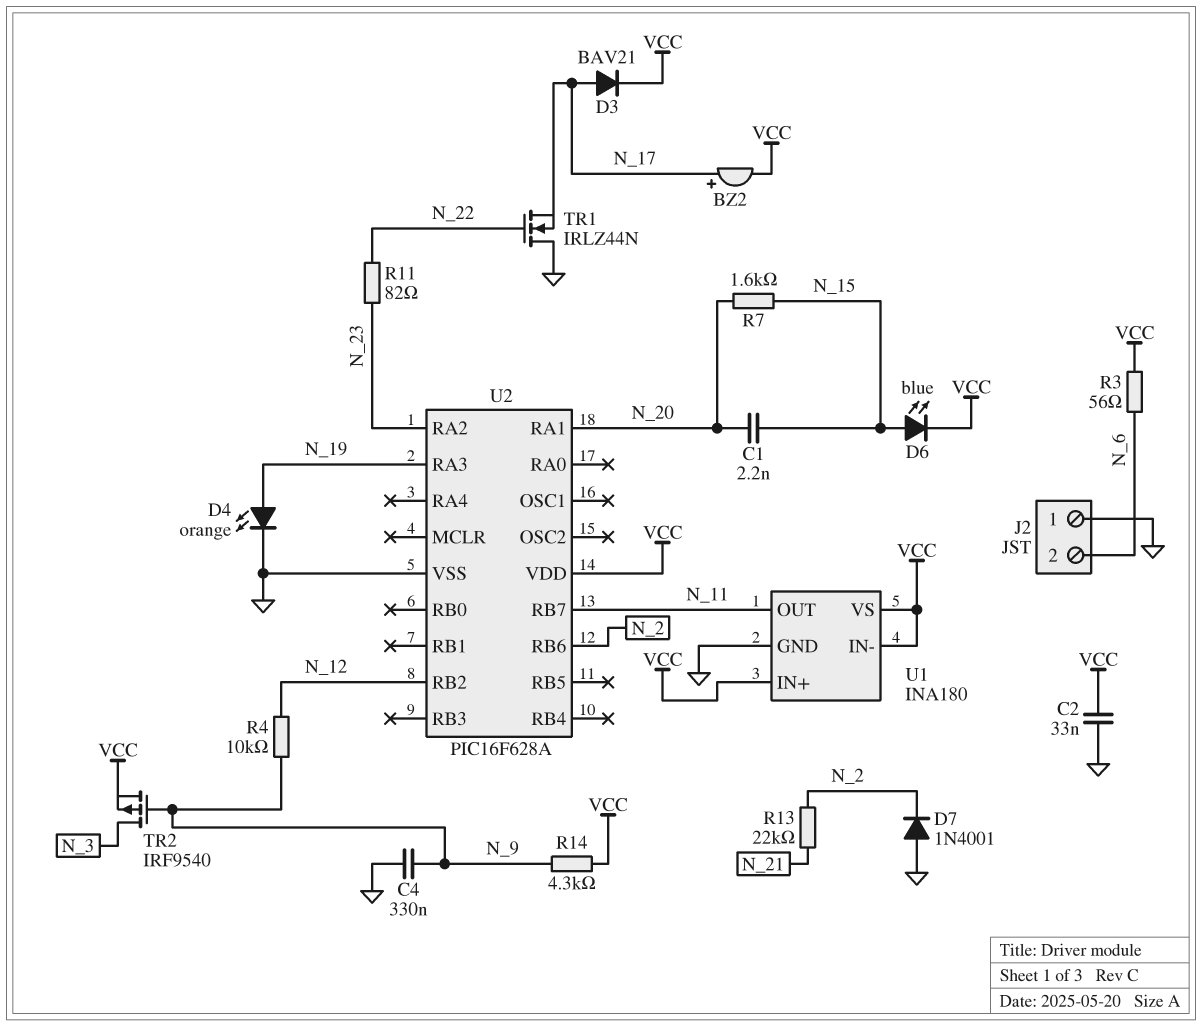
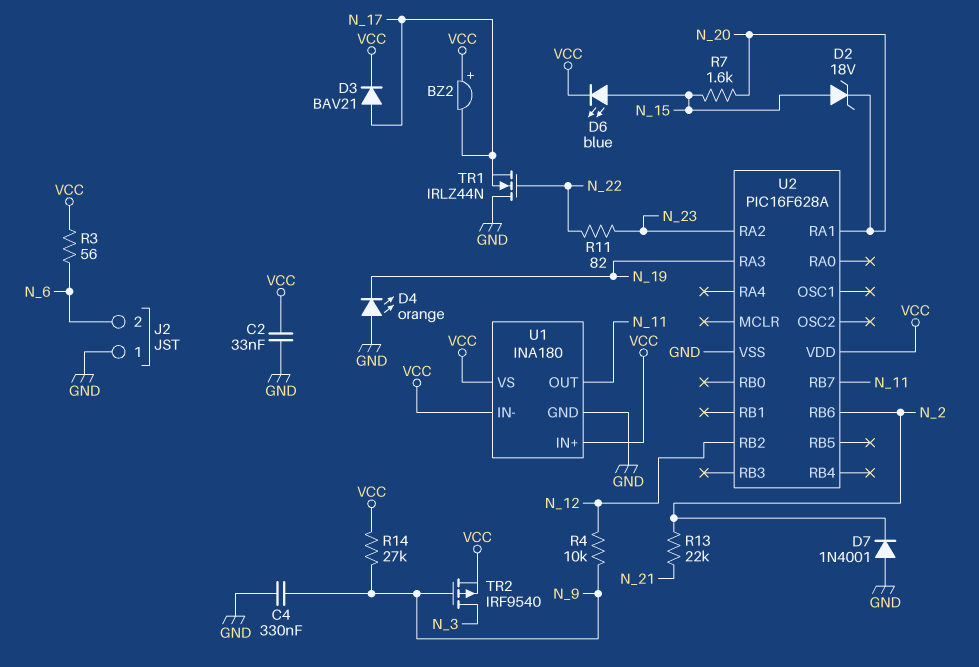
BZ2: buzzer (plus N_17, minus VCC) -> buzzer (plus VCC, minus N_17)
C1: 2.2nF (N_15, N_20) -> none
D2: none -> zener 18V (A N_15, K N_20)
D4: LED orange (A N_19, K GND) -> LED orange (A GND, K N_19)
R14: 4.3k (N_9, VCC) -> 27k (N_9, VCC)

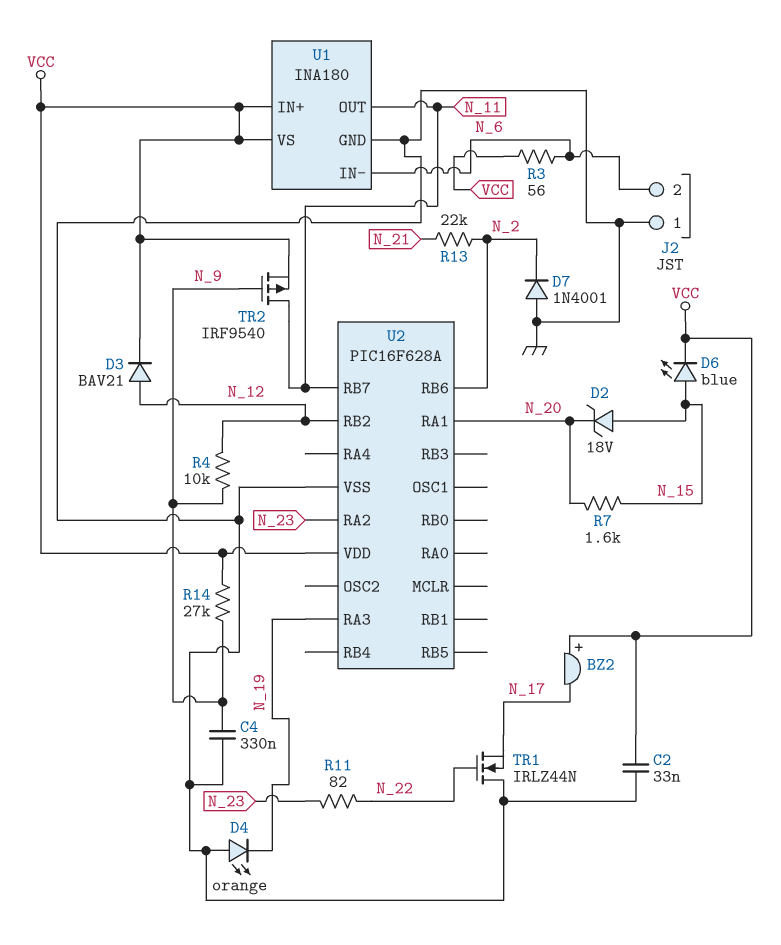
D3: diode BAV21 (A N_17, K VCC) -> diode BAV21 (A N_12, K VCC)
TR2: PMOS IRF9540 (G N_9, D N_3, S VCC) -> PMOS IRF9540 (G N_9, D N_11, S VCC)
U1 pin IN-: VCC -> N_6

